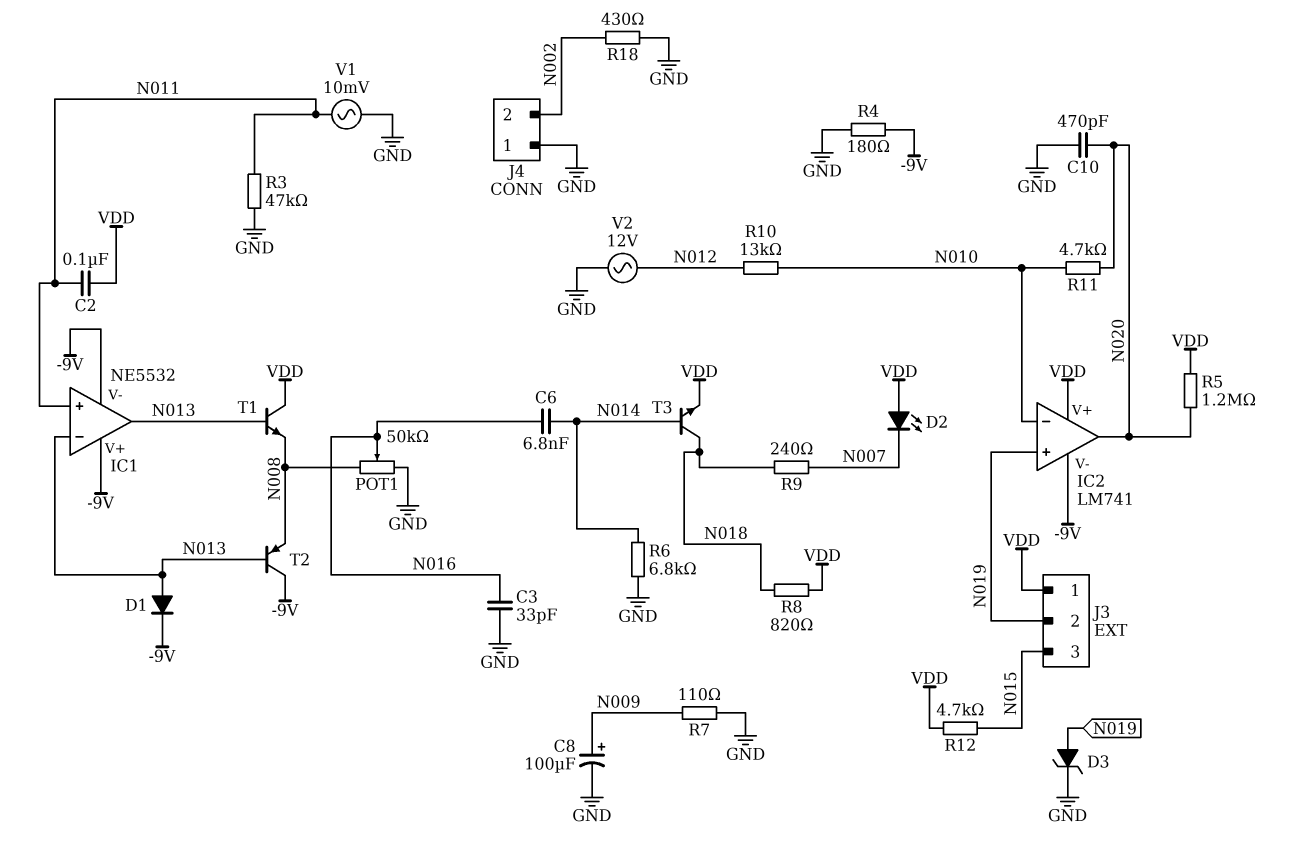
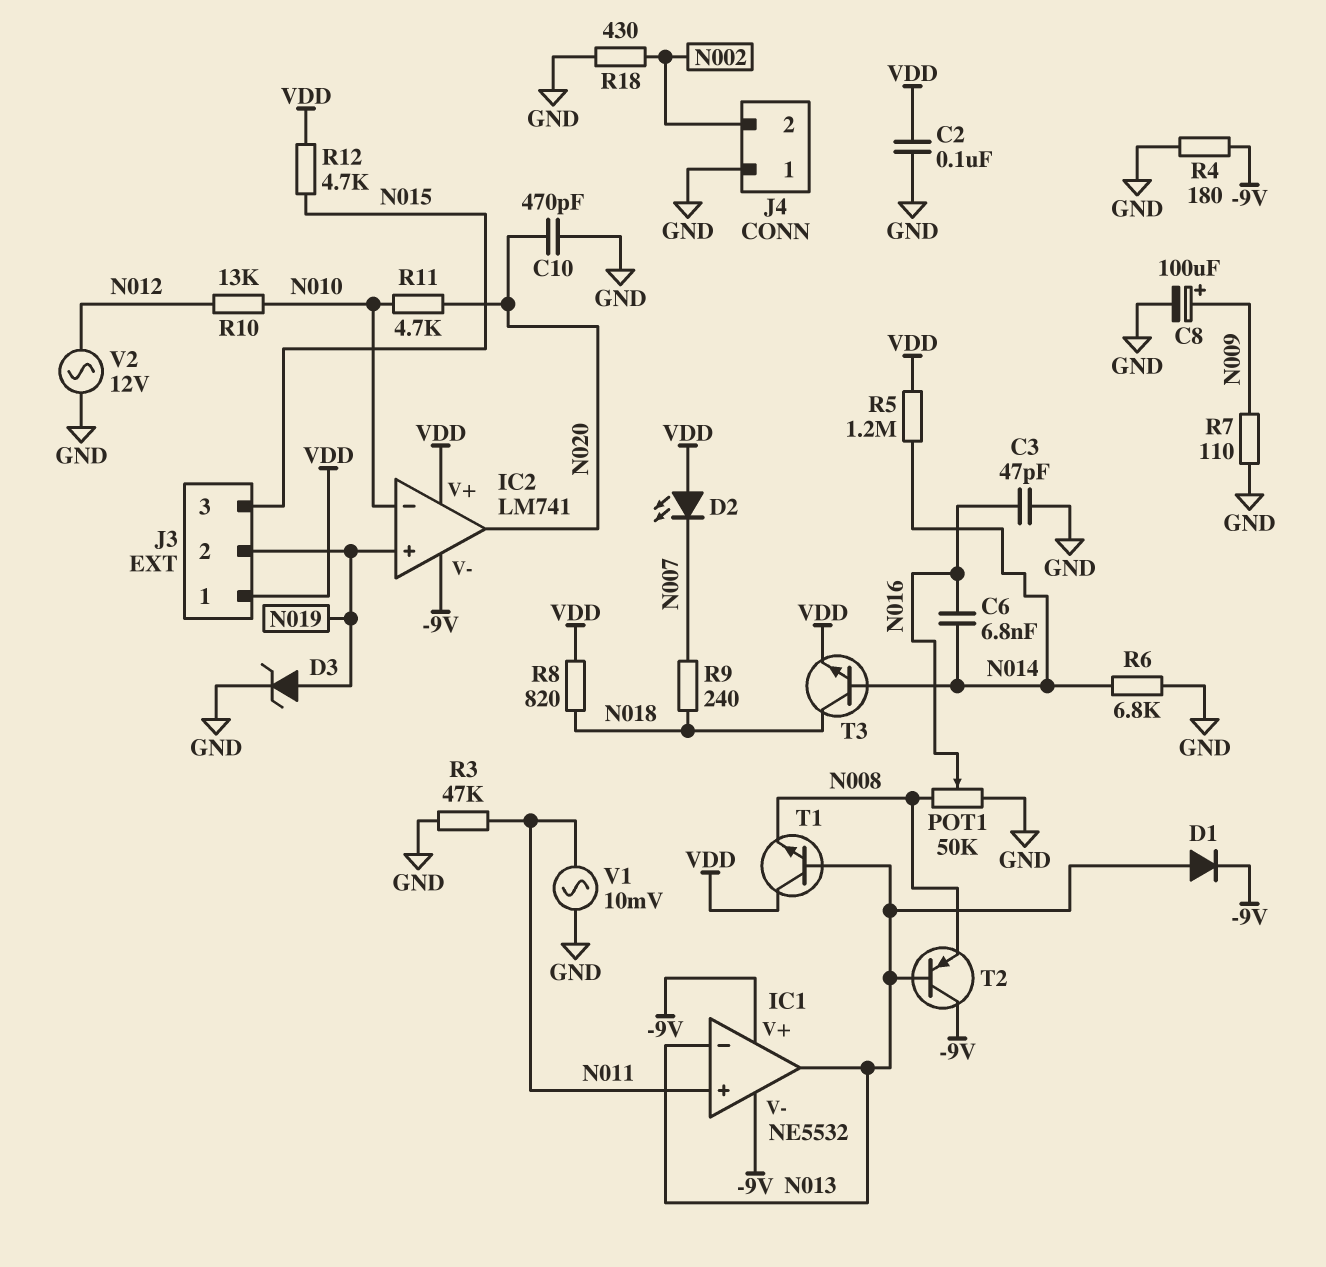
C2: 100nF (N011, VDD) -> 100nF (GND, VDD)
C3: 33pF (GND, N016) -> 47pF (GND, N016)
R5: 1.2M (N020, VDD) -> 1.2M (N014, VDD)

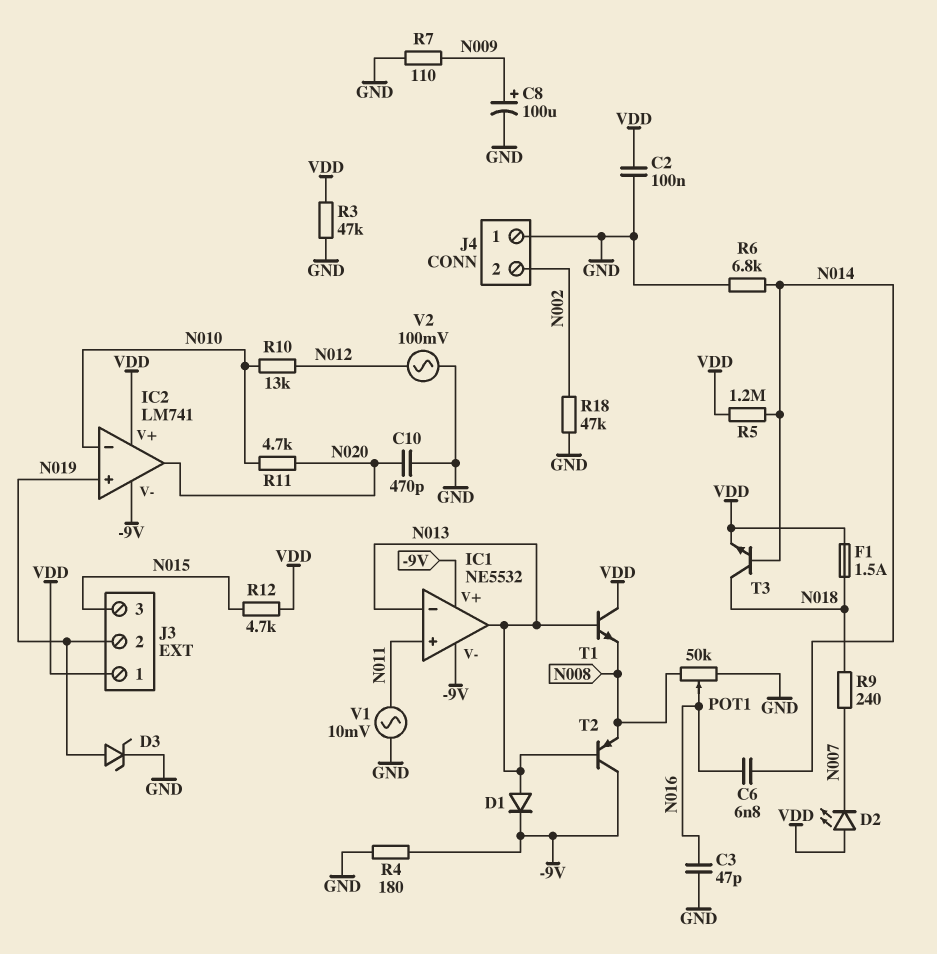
F1: none -> 1.5A (N018, VDD)
R3: 47k (GND, N011) -> 47k (GND, VDD)
R8: 820 (N018, VDD) -> none
R18: 430 (GND, N002) -> 47k (GND, N002)
V2: AC 12V (GND, N012) -> AC 100mV (GND, N012)

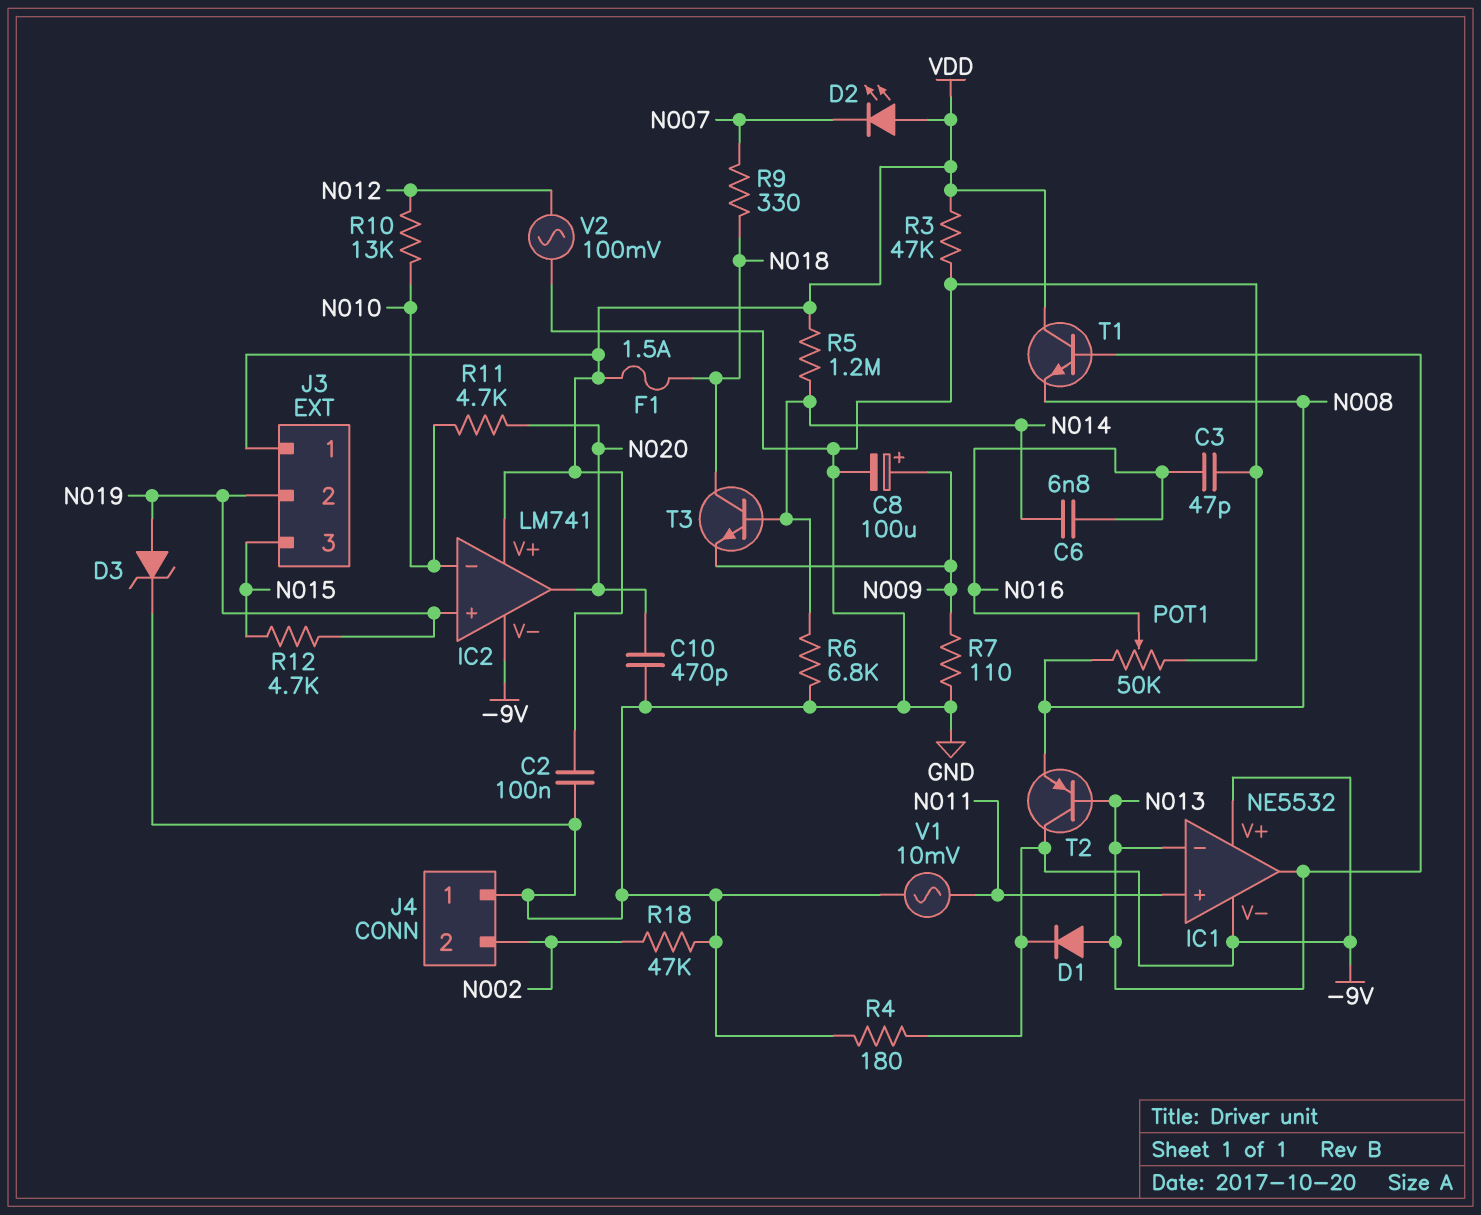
R9: 240 (N007, N018) -> 330 (N007, N018)
R12: 4.7k (N015, VDD) -> 4.7k (N015, N019)
T3: NPN (B N014, C N018, E VDD) -> NPN (B N014, C N018, E N009)

